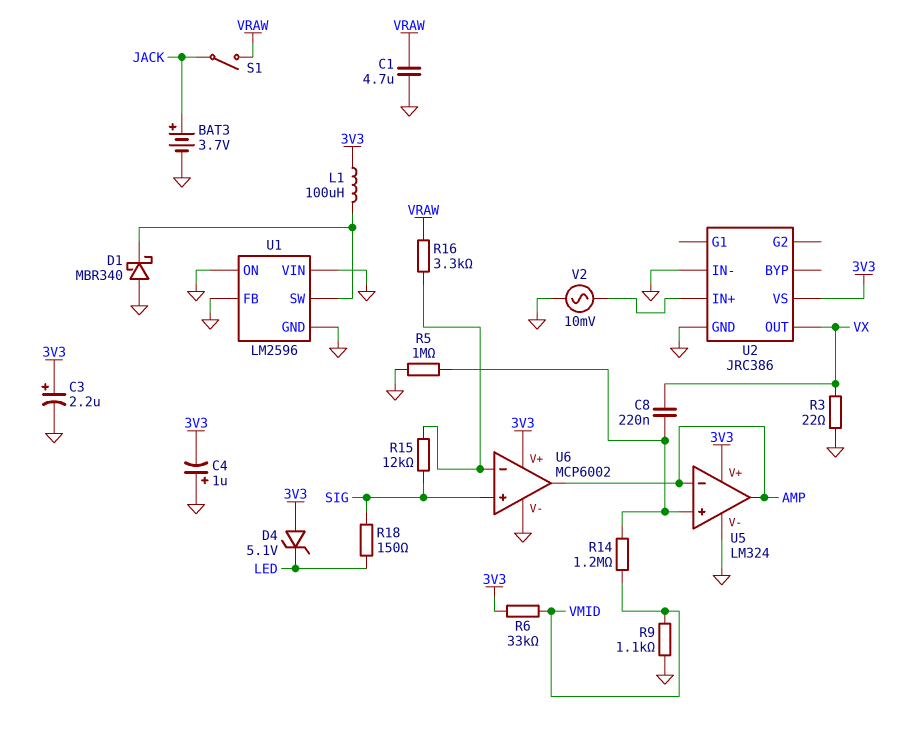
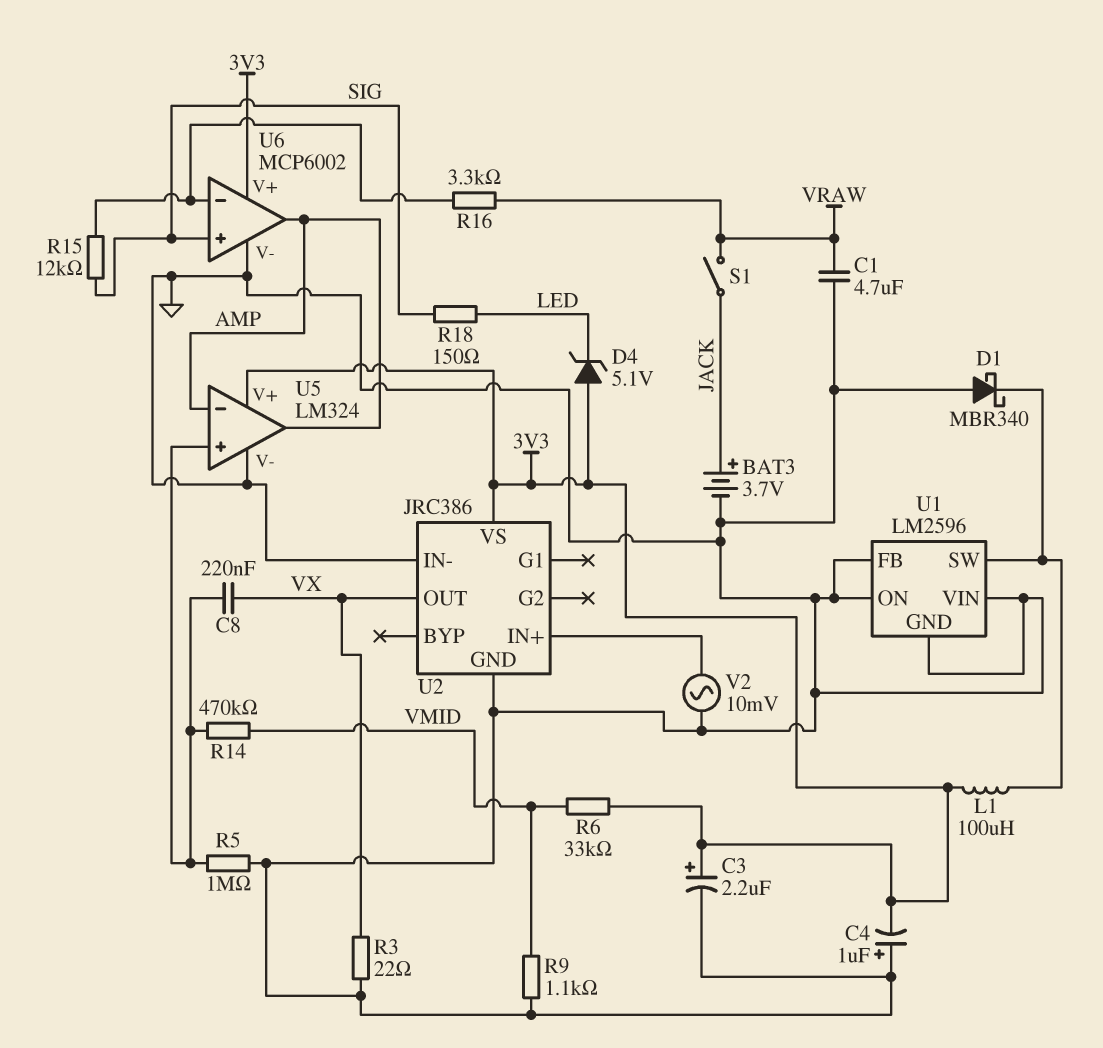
R14: 1.2M (U5/in+, VMID) -> 470k (U5/in+, VMID)

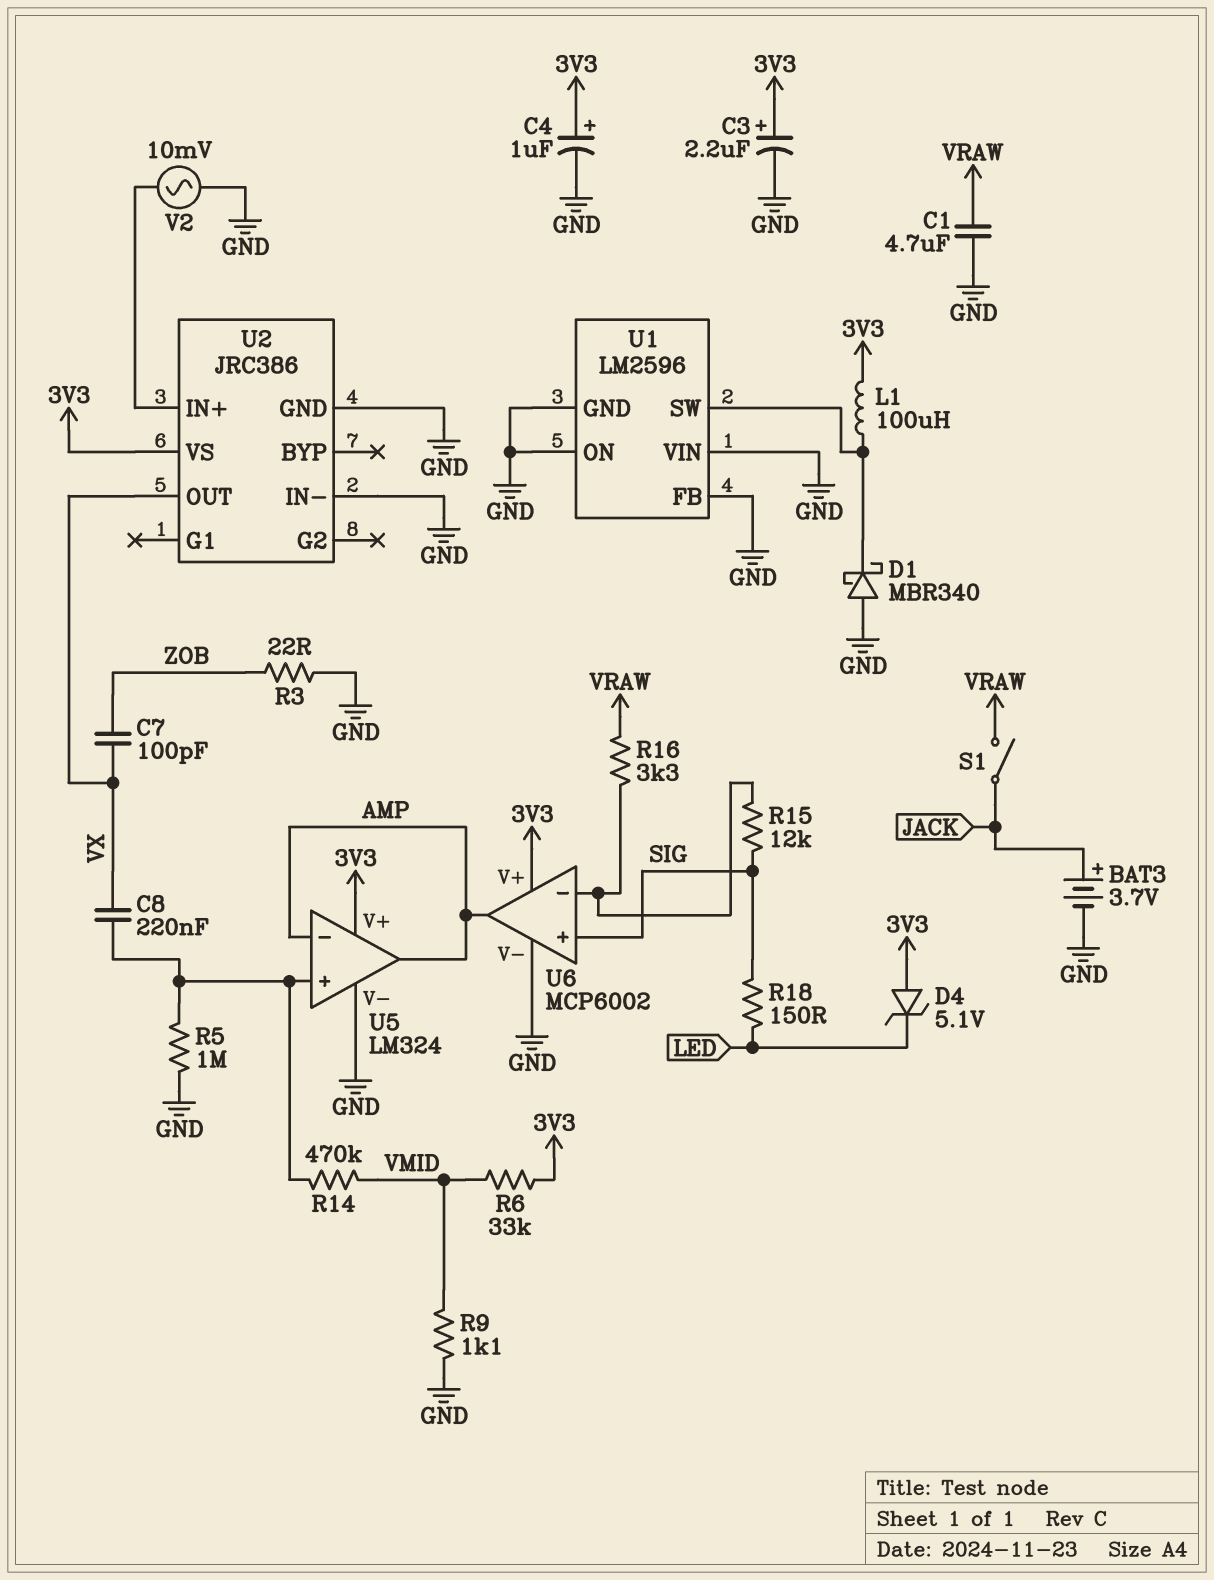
C4: 1uF (plus GND, minus 3V3) -> 1uF (plus 3V3, minus GND)
C7: none -> 100pF (VX, ZOB)
R3: 22 (GND, VX) -> 22 (GND, ZOB)

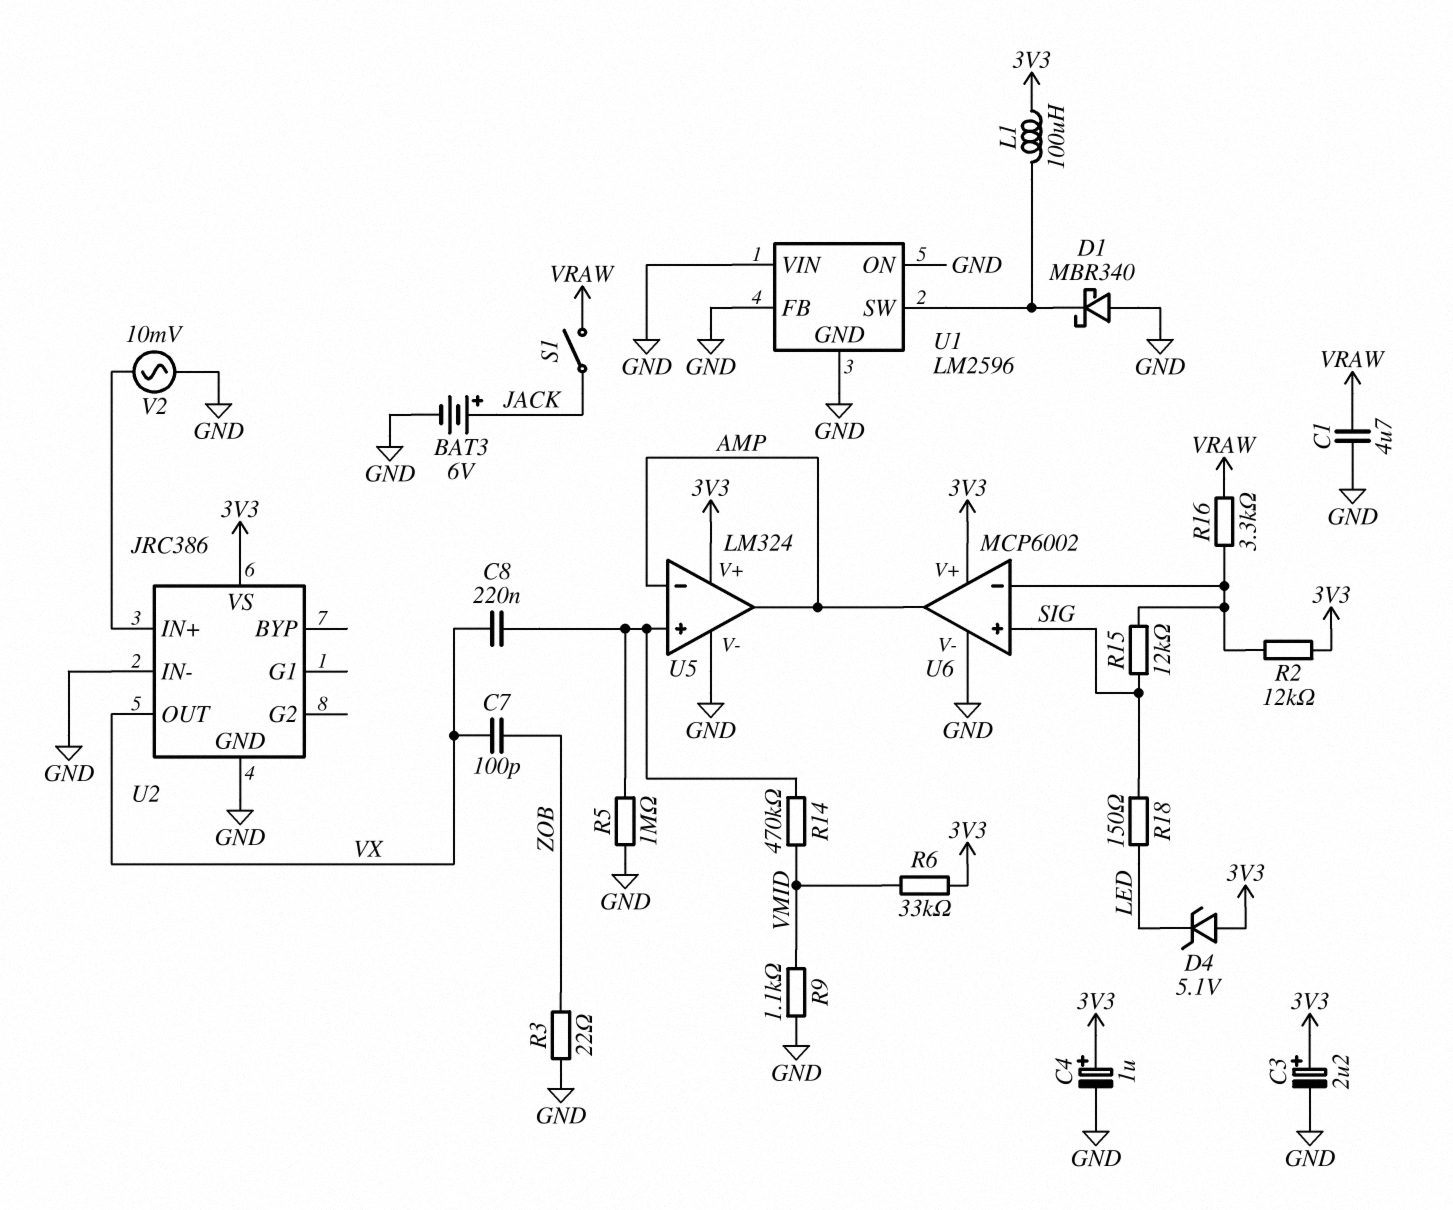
BAT3: 3.7V (plus JACK, minus GND) -> 6V (plus JACK, minus GND)
R2: none -> 12k (3V3, U6/in-)

